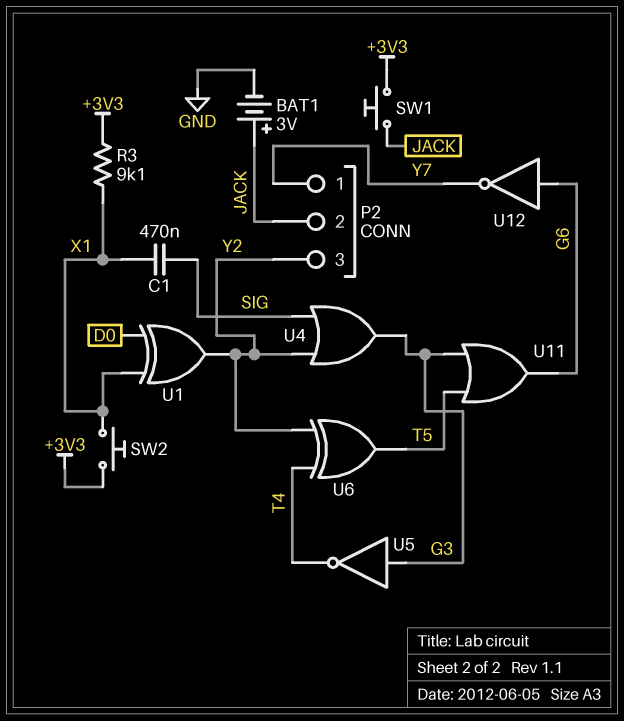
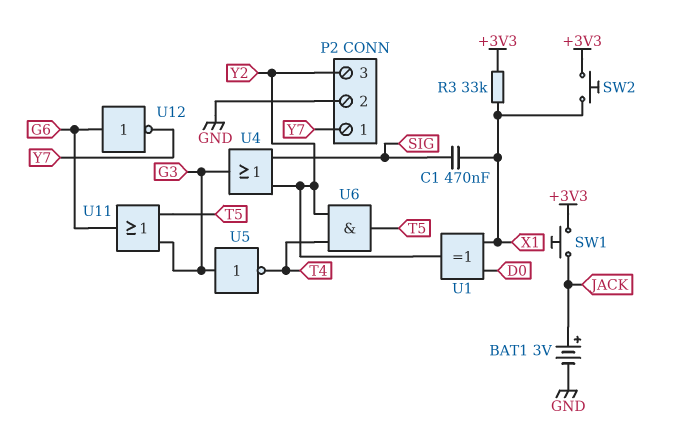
P2 pin 2: JACK -> GND
R3: 9.1k (+3V3, X1) -> 33k (+3V3, X1)
U6: XOR (in T4, in Y2, out T5) -> AND (in T4, in Y2, out T5)

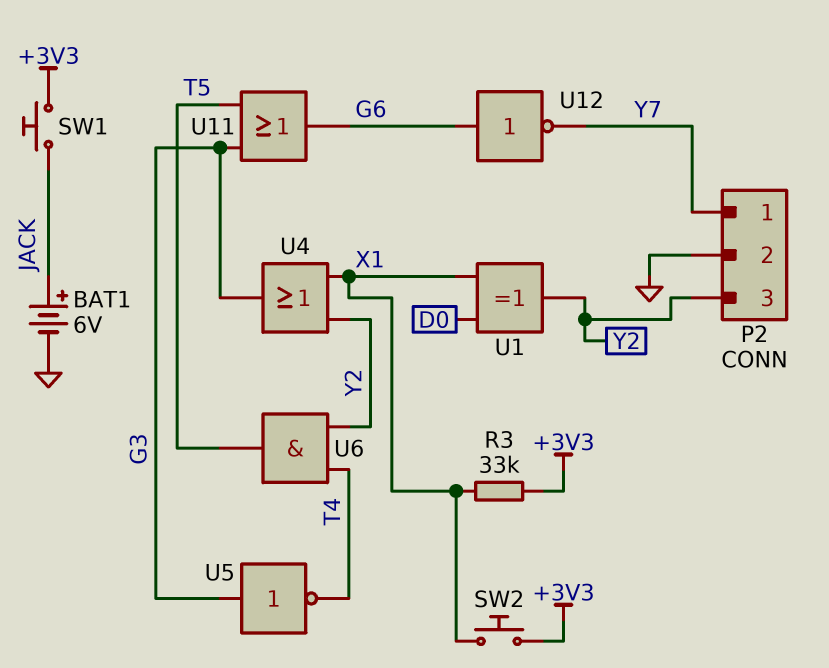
BAT1: 3V (plus JACK, minus GND) -> 6V (plus JACK, minus GND)
C1: 470nF (SIG, X1) -> none
U4: OR (in SIG, in Y2, out G3) -> OR (in X1, in Y2, out G3)

